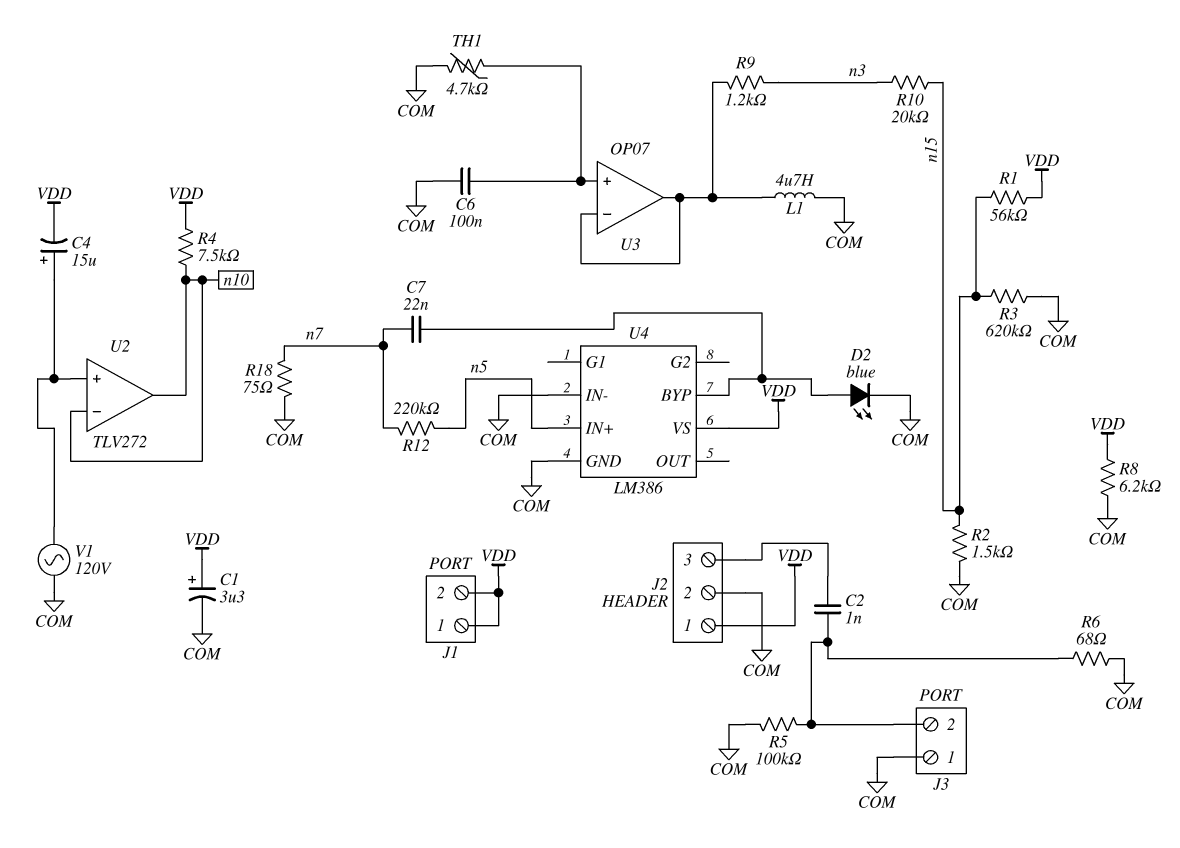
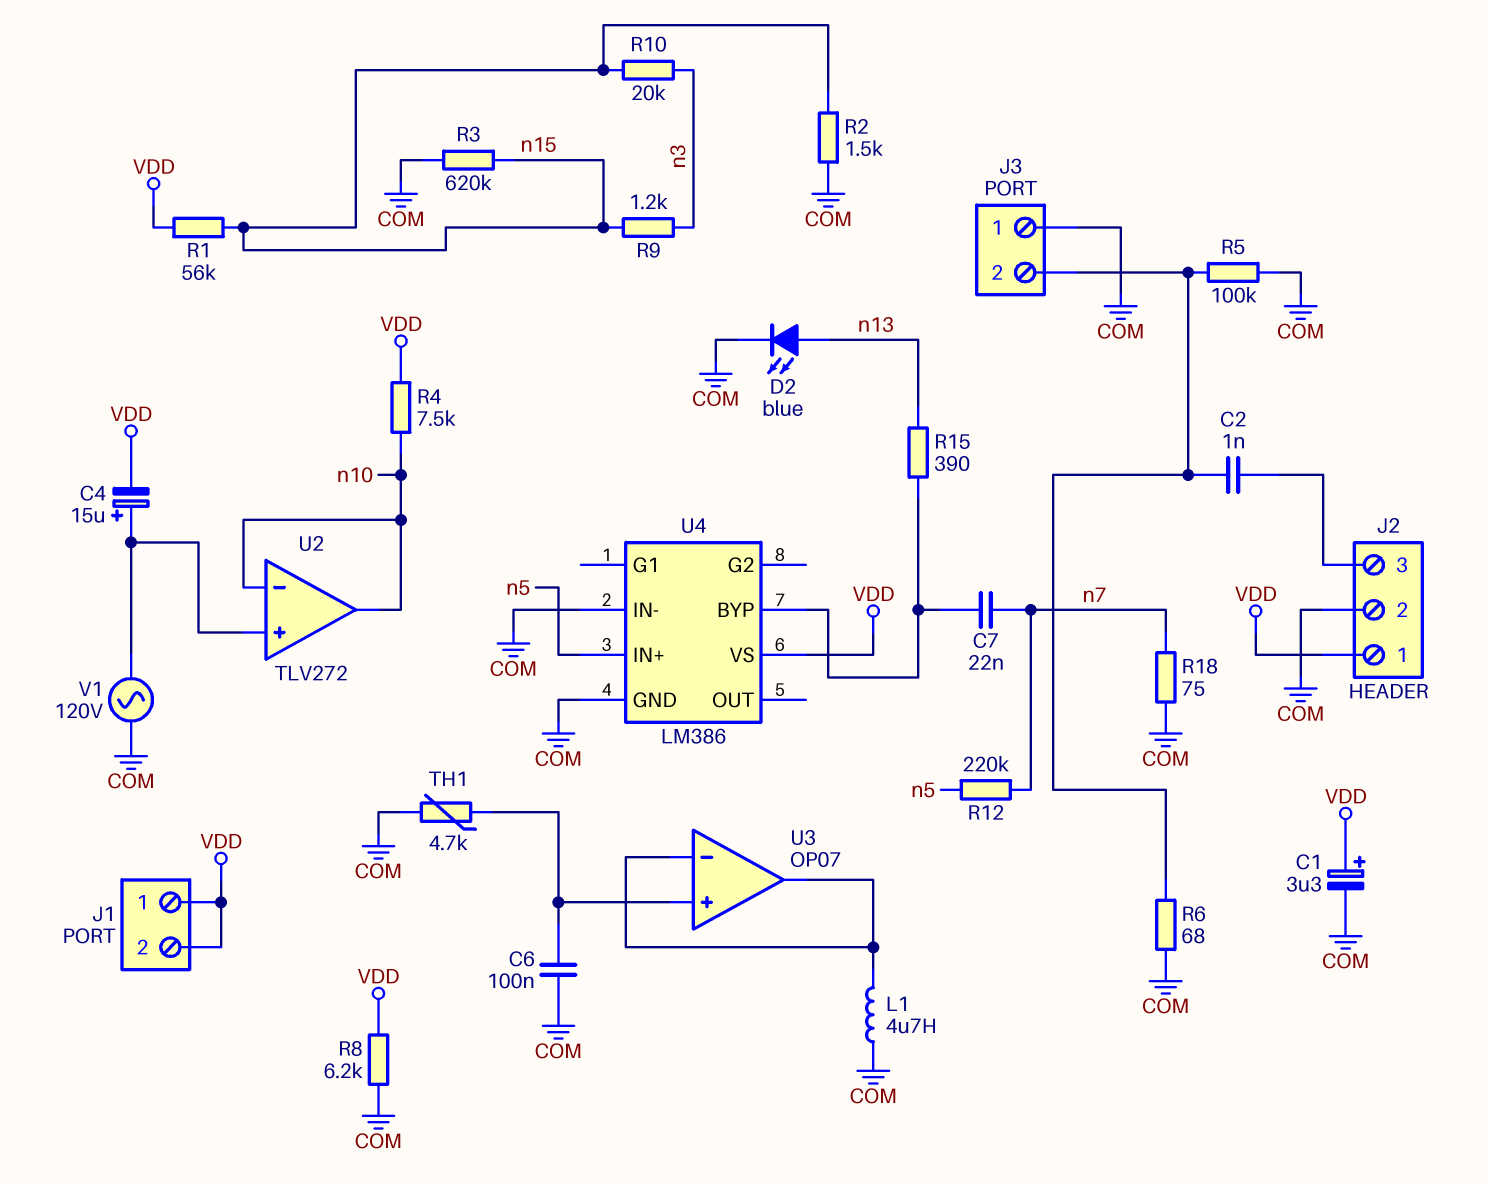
D2: LED blue (A U4/BYP, K COM) -> LED blue (A n13, K COM)
R9: 1.2k (U3/in-, n3) -> 1.2k (n3, n15)
R15: none -> 390 (U4/BYP, n13)

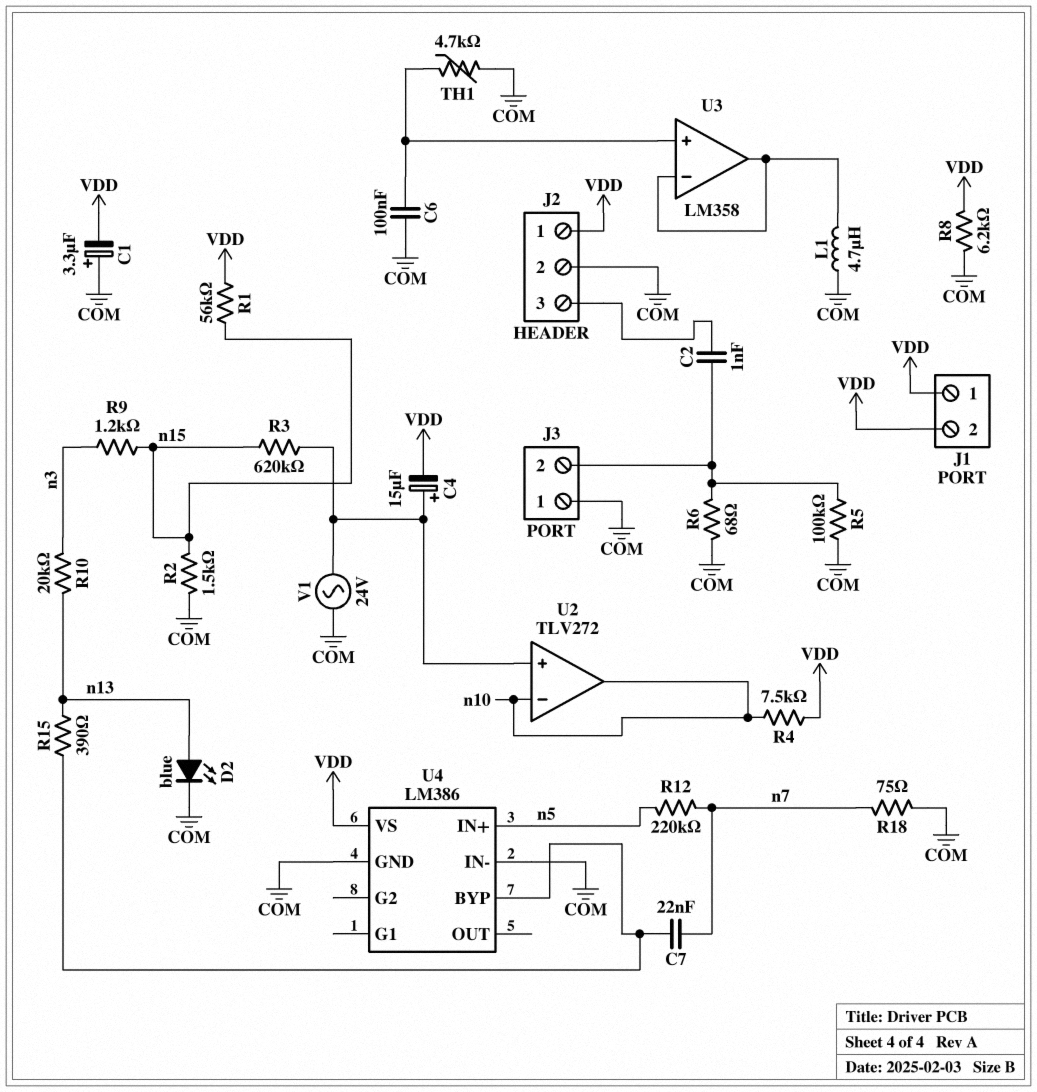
C1: 3.3uF (plus VDD, minus COM) -> 3.3uF (plus COM, minus VDD)
R3: 620k (COM, n15) -> 620k (U2/in+, n15)
R10: 20k (n3, n15) -> 20k (n3, n13)
U3: OP07 -> LM358
V1: AC 120V (COM, U2/in+) -> AC 24V (COM, U2/in+)

